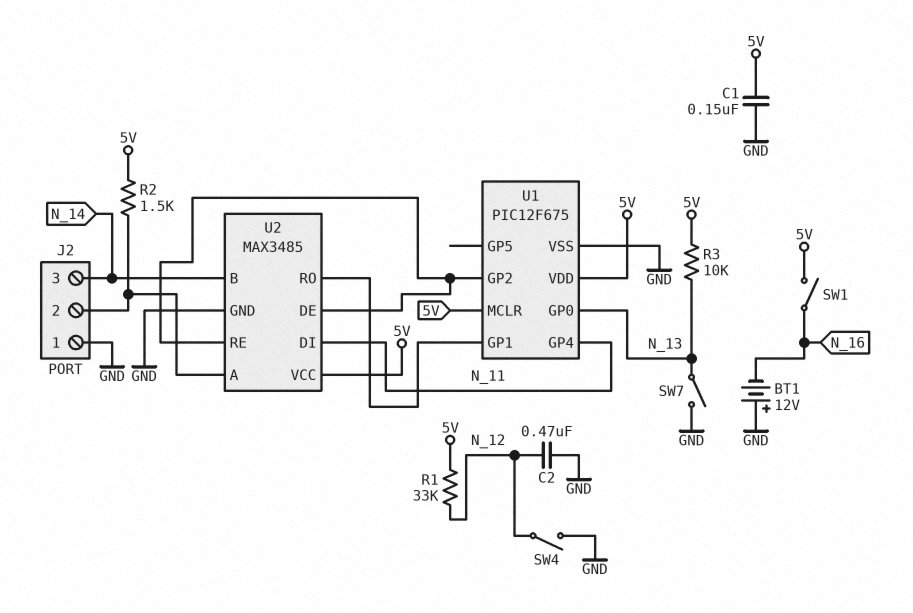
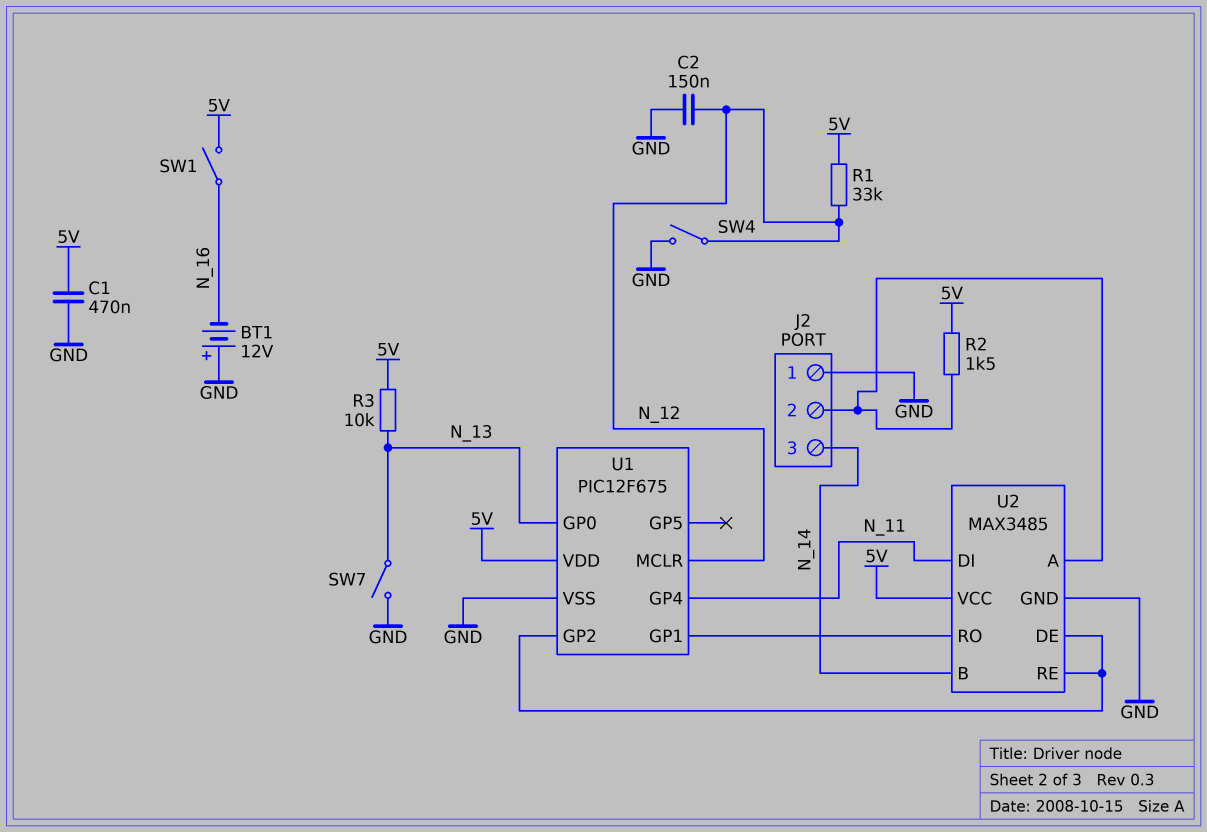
C1: 150nF (5V, GND) -> 470nF (5V, GND)
C2: 470nF (GND, N_12) -> 150nF (GND, N_12)
U1 pin MCLR: 5V -> N_12

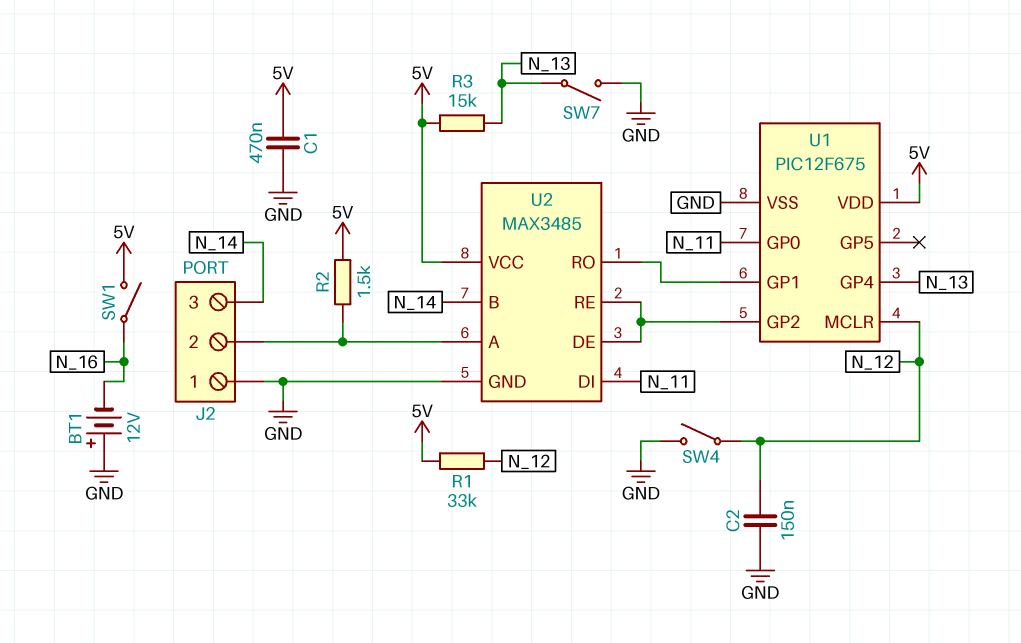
R3: 10k (5V, N_13) -> 15k (5V, N_13)
U1 pin GP0: N_13 -> N_11
U1 pin GP4: N_11 -> N_13

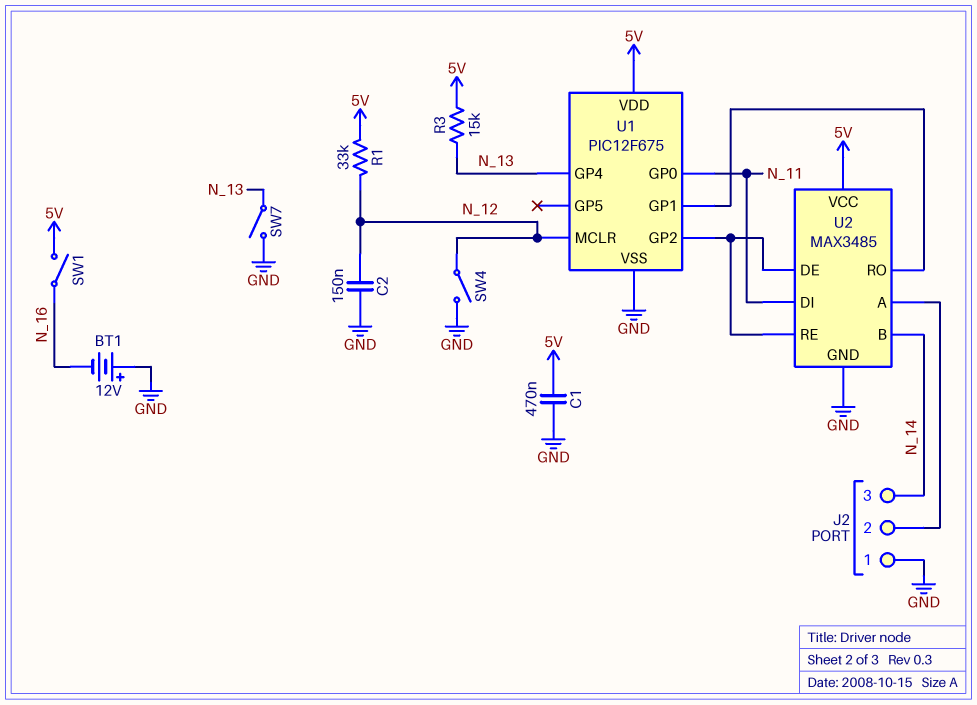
R2: 1.5k (5V, J2/2) -> none

